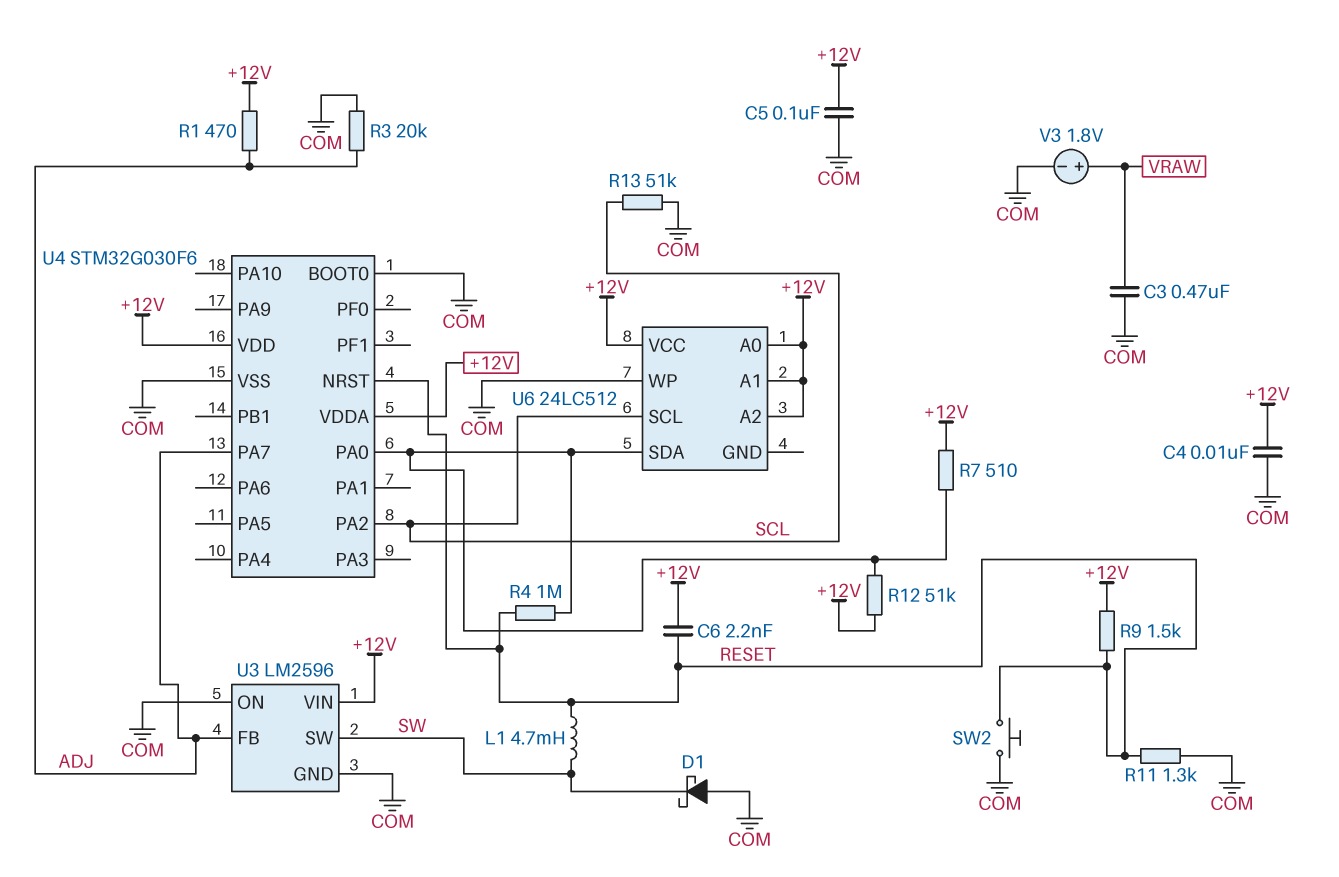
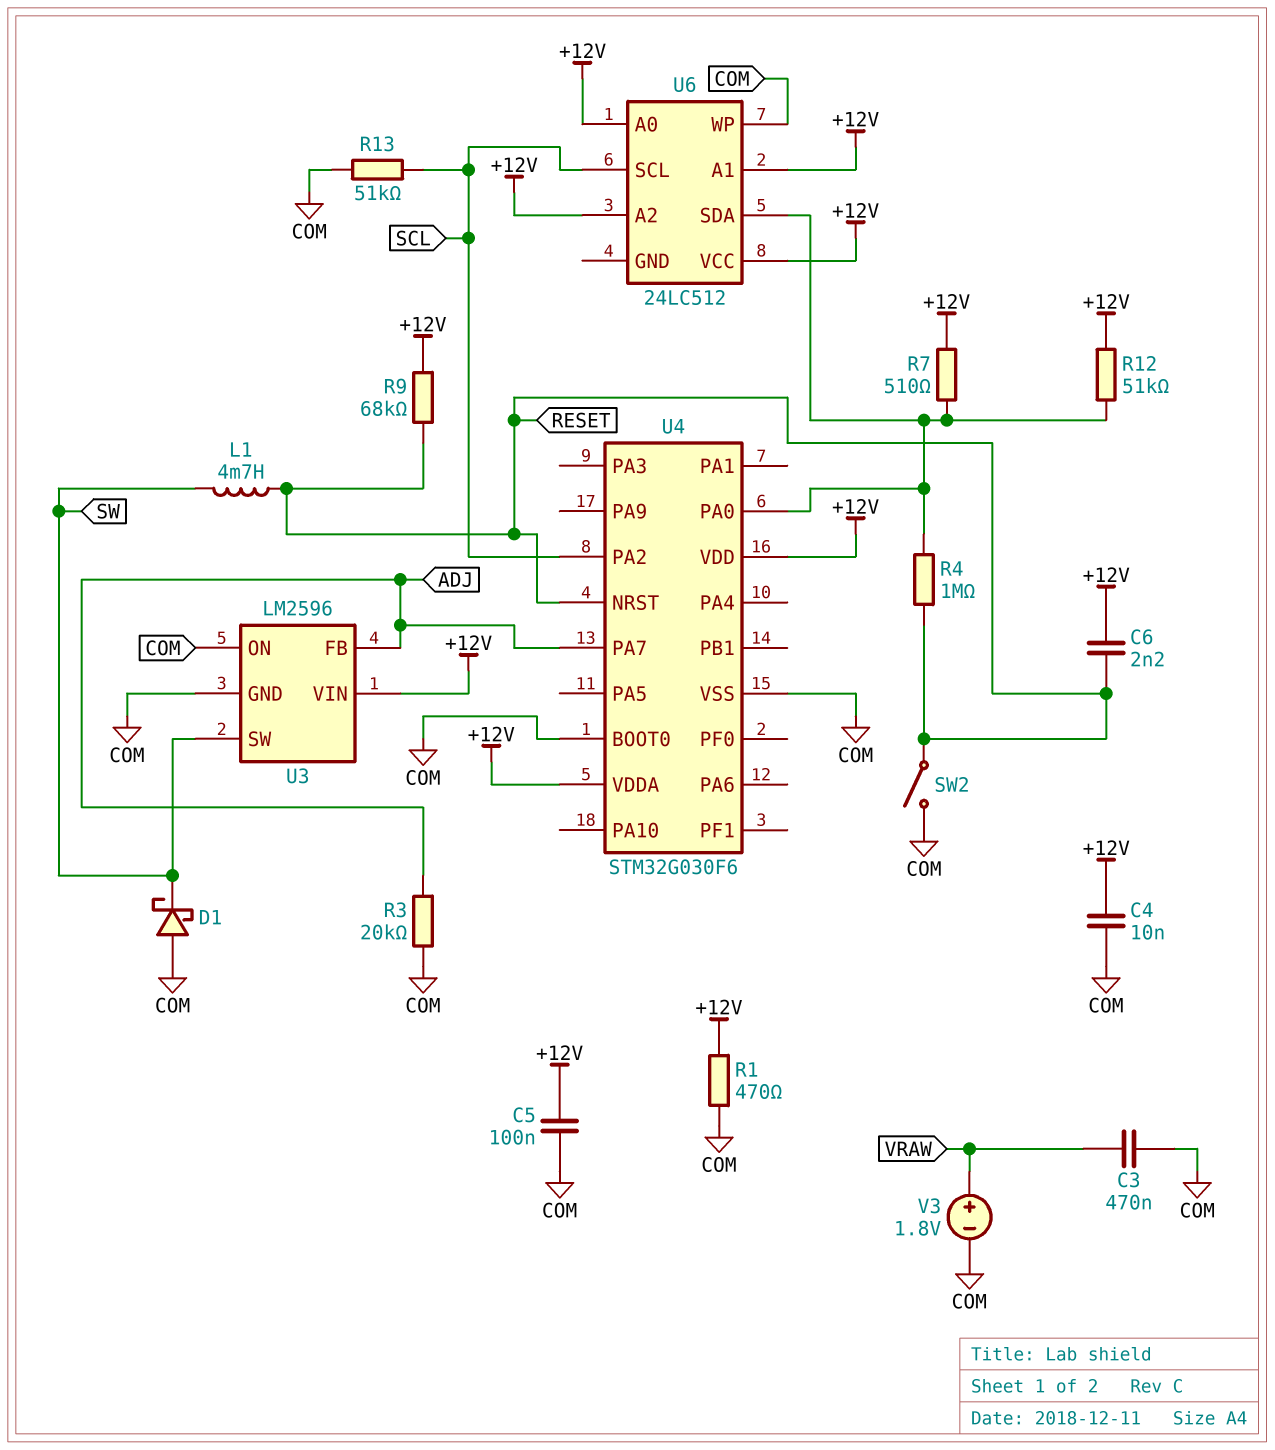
R1: 470 (+12V, ADJ) -> 470 (+12V, COM)
R9: 1.5k (+12V, RESET) -> 68k (+12V, RESET)
R11: 1.3k (COM, RESET) -> none
SW2: button (COM, RESET) -> switch (COM, RESET)

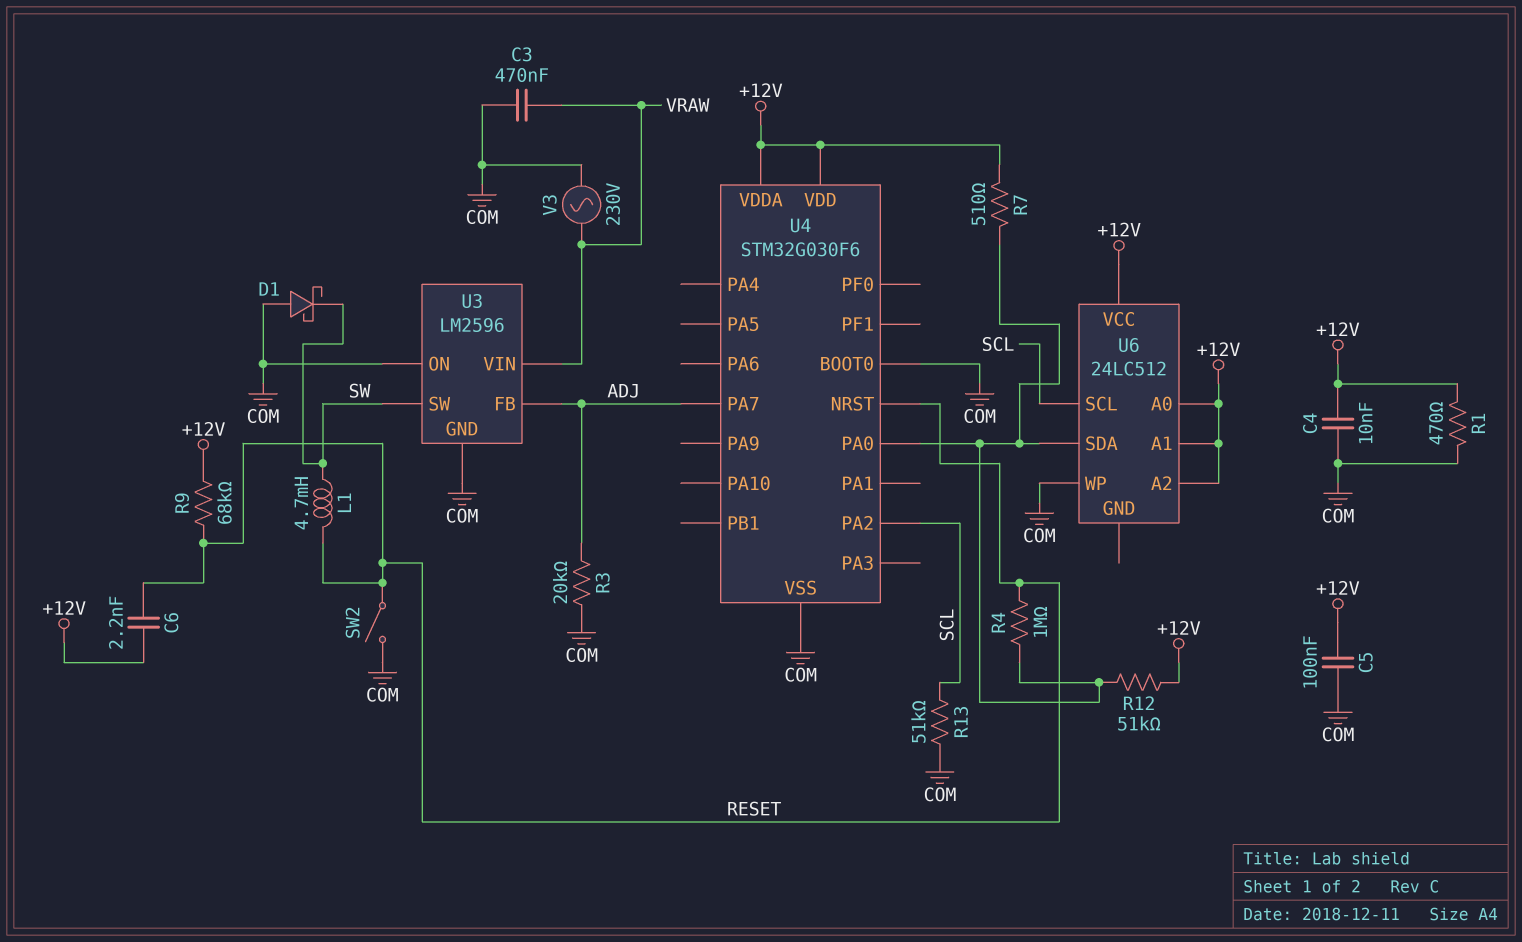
U3 pin VIN: +12V -> VRAW
V3: 1.8V (plus VRAW, minus COM) -> AC 230V (COM, VRAW)

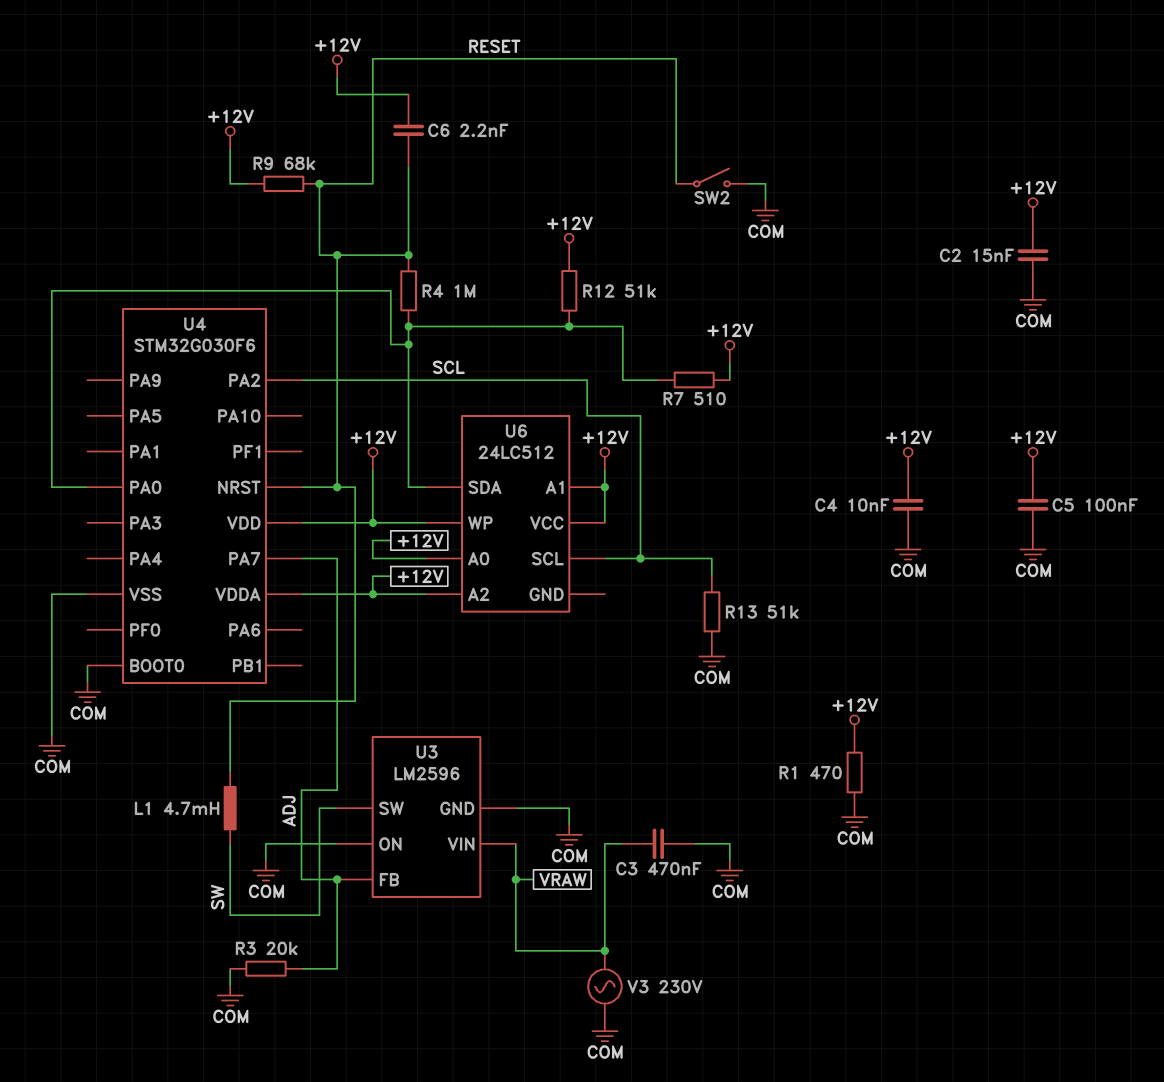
C2: none -> 15nF (+12V, COM)
D1: schottky (A COM, K SW) -> none
U6 pin WP: COM -> +12V

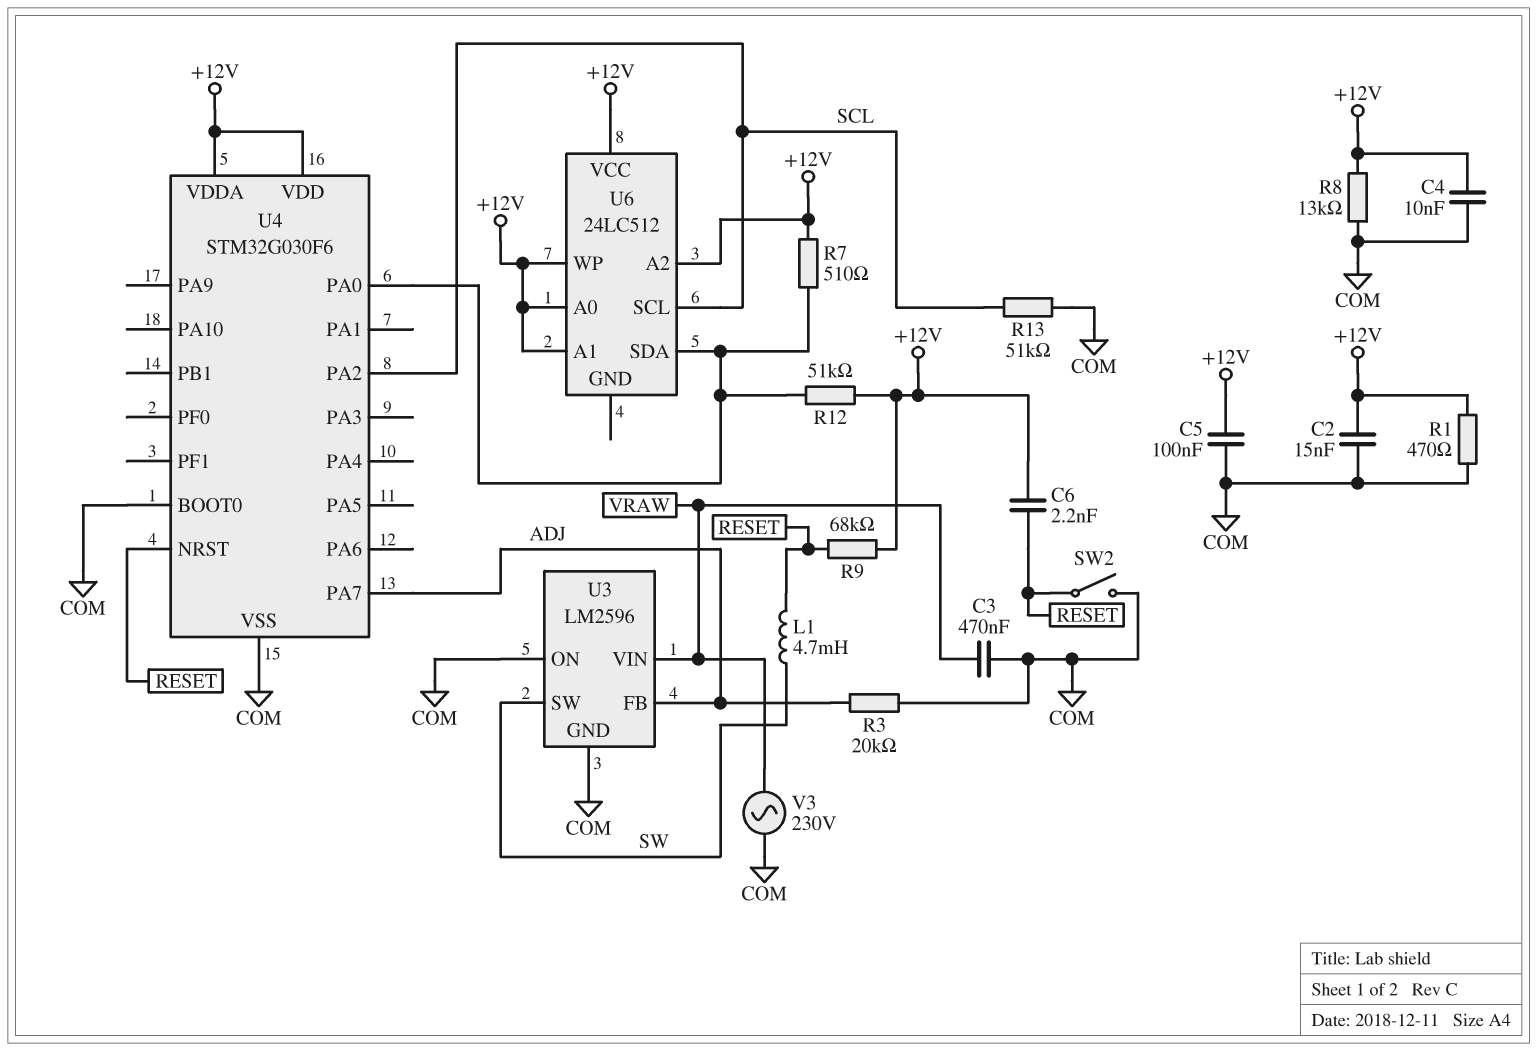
R4: 1M (RESET, U4/PA0) -> none
R8: none -> 13k (+12V, COM)

